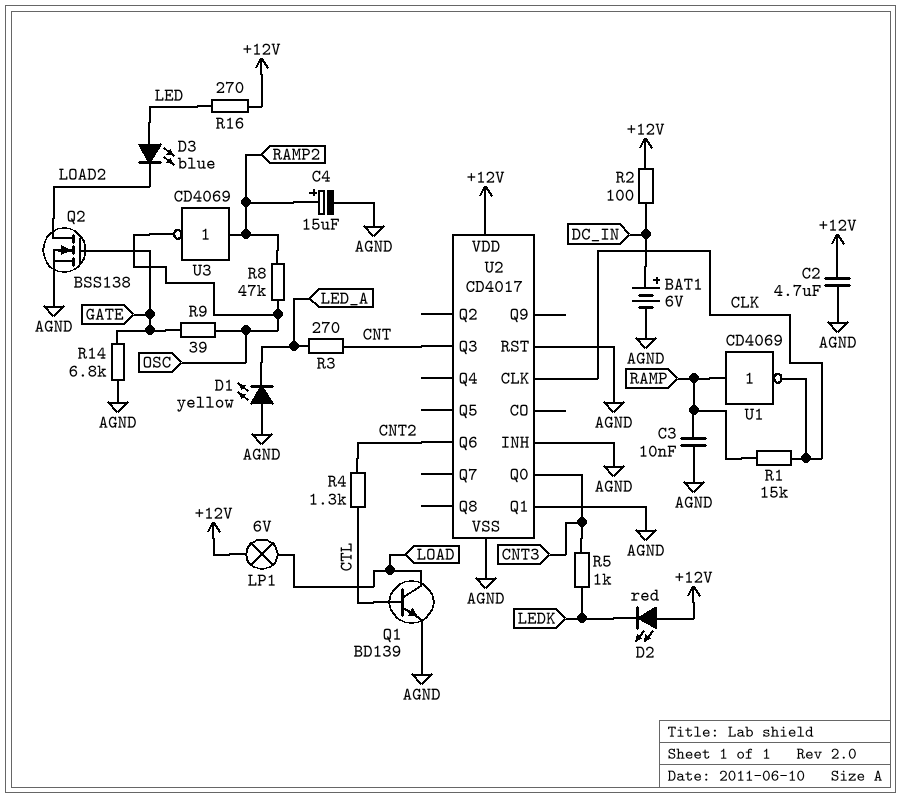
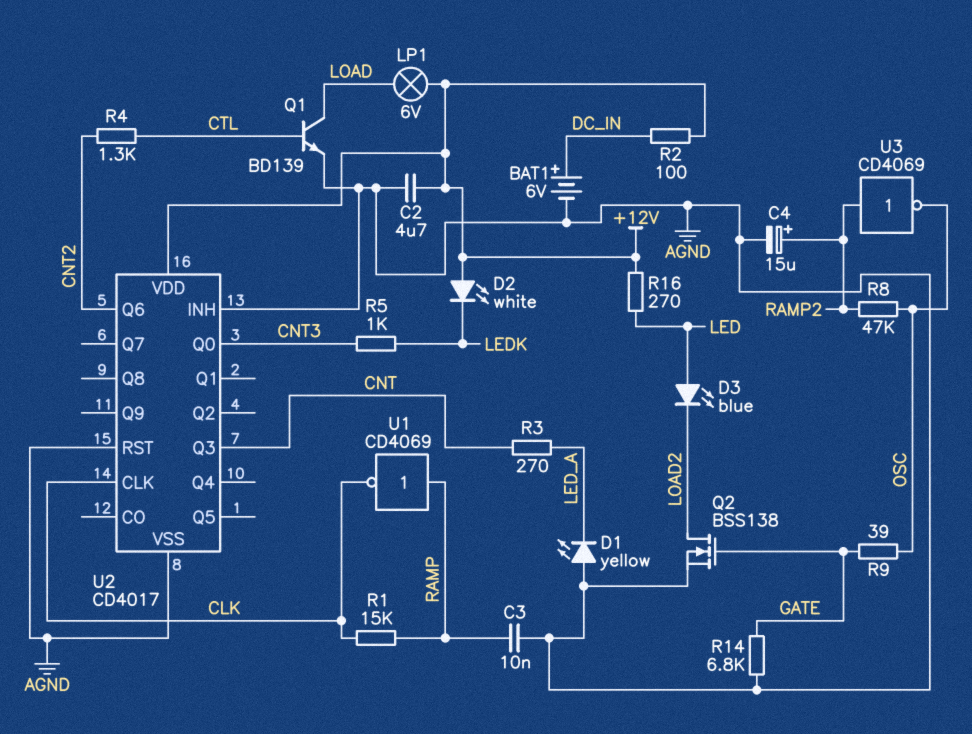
D2: LED red (A +12V, K LEDK) -> LED white (A +12V, K LEDK)
U2 pin Q1: AGND -> none

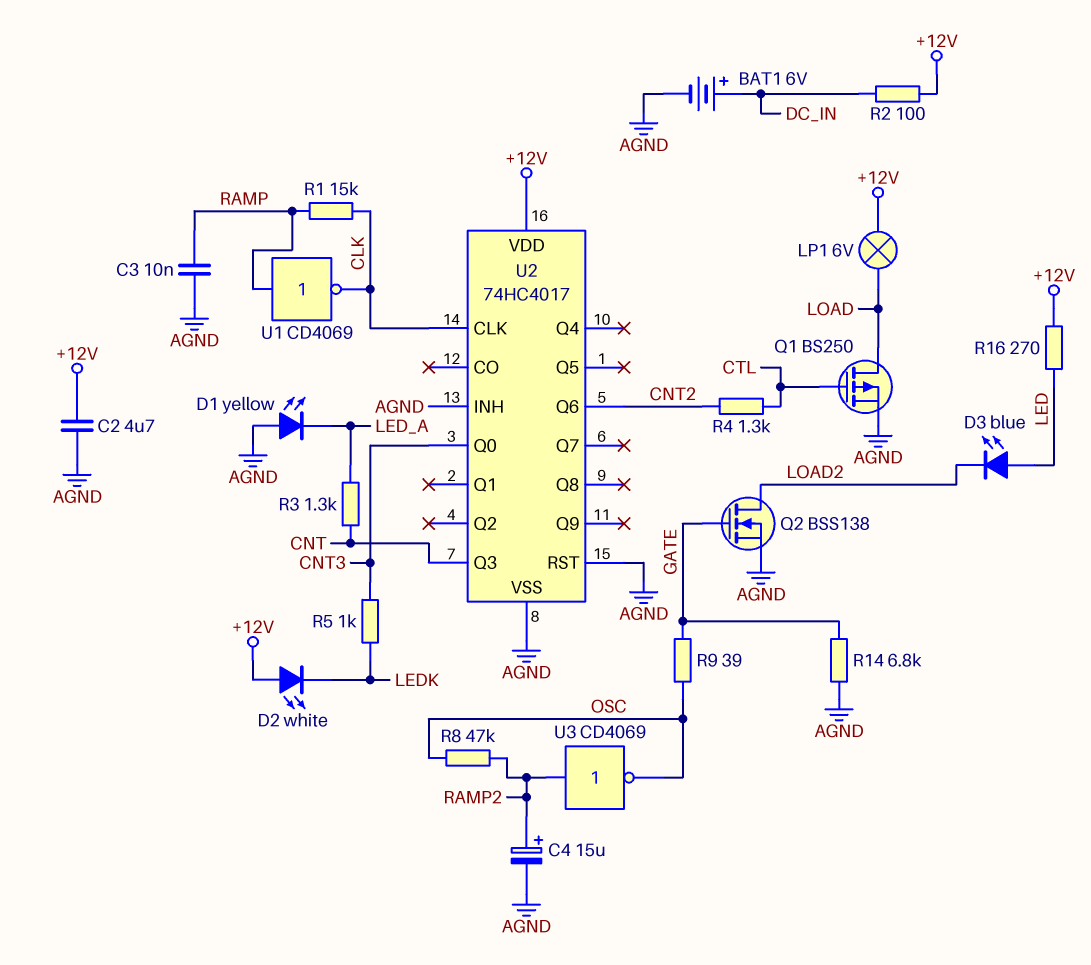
Q1: NPN BD139 (B CTL, C LOAD, E AGND) -> PMOS BS250 (G CTL, D LOAD, S AGND)
R3: 270 (CNT, LED_A) -> 1.3k (CNT, LED_A)
U2: CD4017 -> 74HC4017

